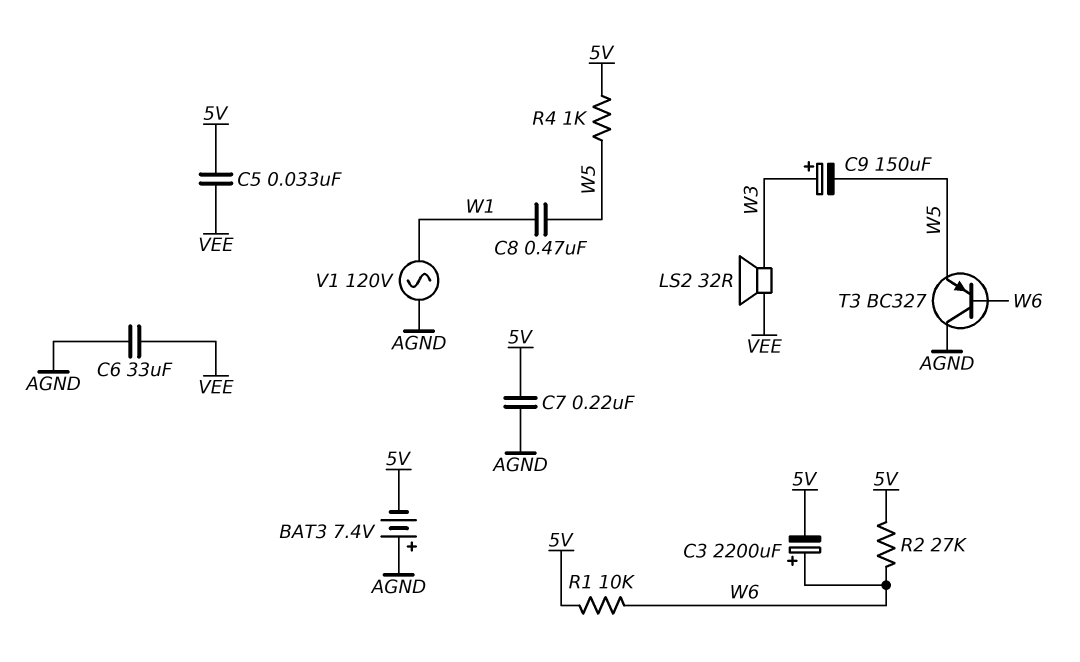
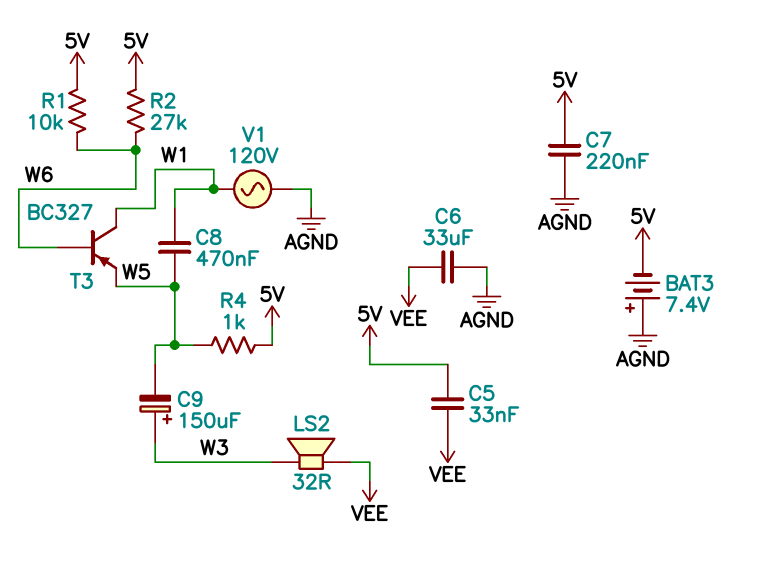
C3: 2200uF (plus W6, minus 5V) -> none
T3: PNP BC327 (B W6, C AGND, E W5) -> PNP BC327 (B W6, C W1, E W5)

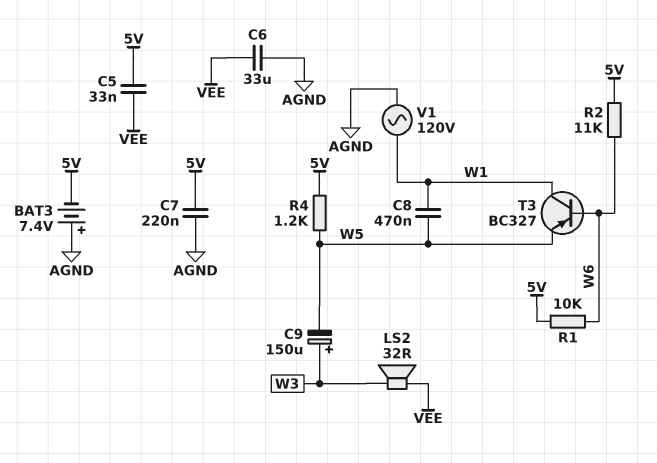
R2: 27k (5V, W6) -> 11k (5V, W6)
R4: 1k (5V, W5) -> 1.2k (5V, W5)

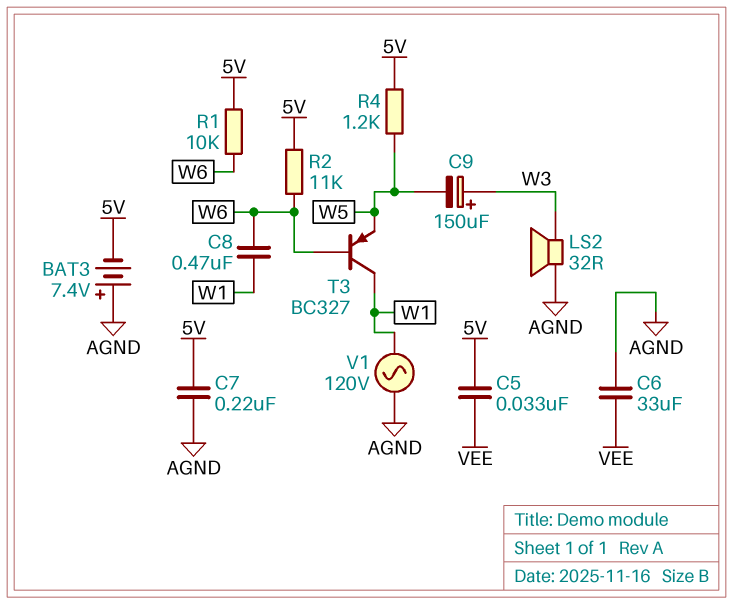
C8: 470nF (W1, W5) -> 470nF (W1, W6)
LS2: speaker 32R (VEE, W3) -> speaker 32R (AGND, W3)

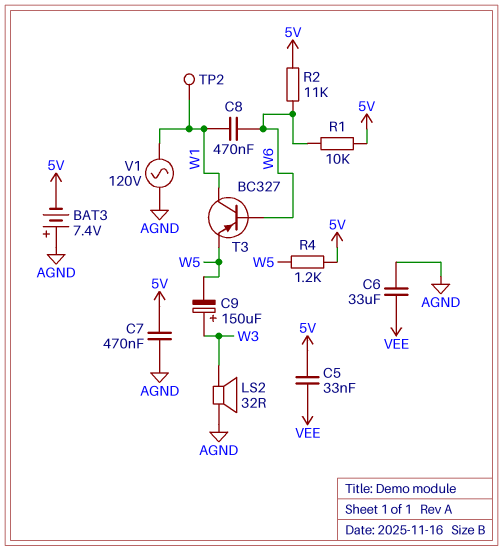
C7: 220nF (5V, AGND) -> 470nF (5V, AGND)
TP2: none -> test point (W1)

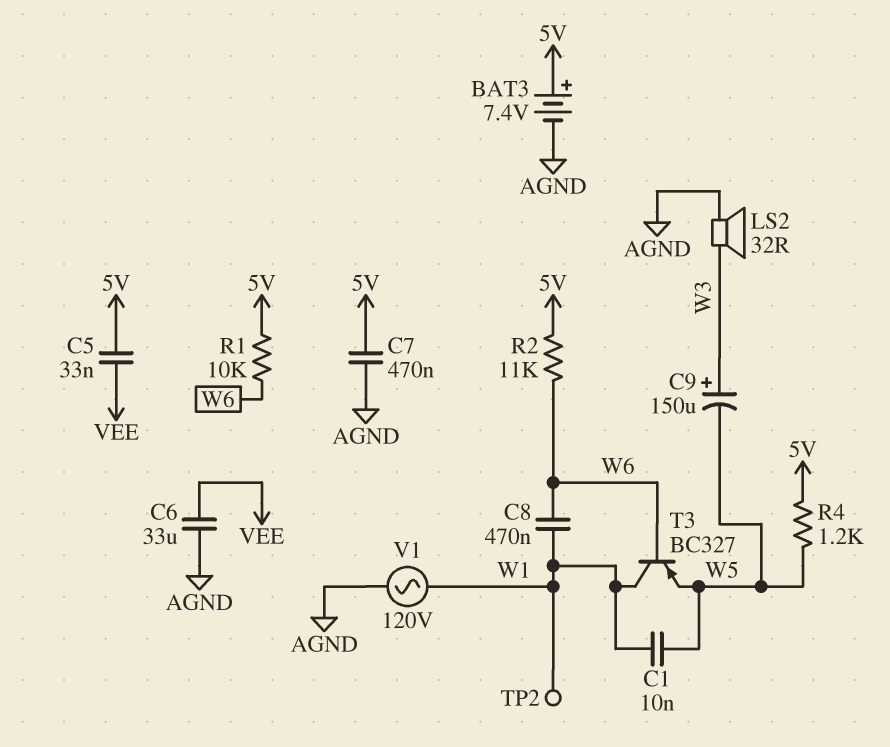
BAT3: 7.4V (plus AGND, minus 5V) -> 7.4V (plus 5V, minus AGND)
C1: none -> 10nF (W1, W5)

